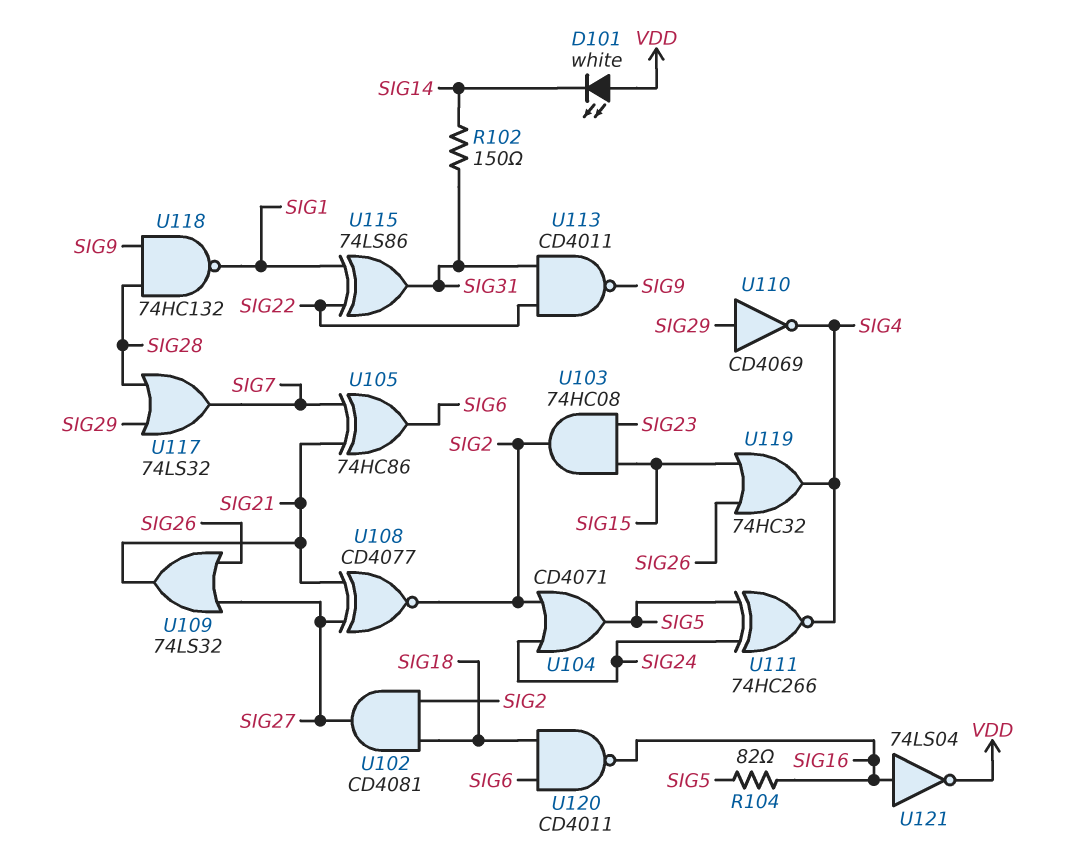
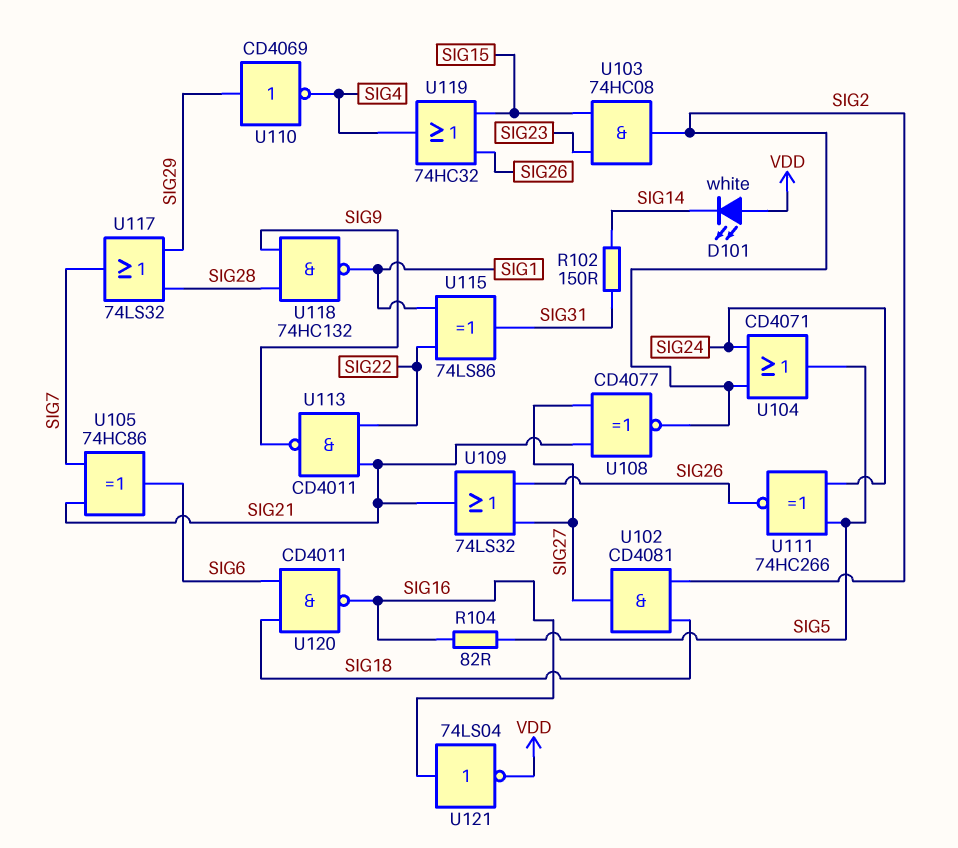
U111: XNOR 74HC266 (in SIG5, in SIG24, out SIG4) -> XNOR 74HC266 (in SIG5, in SIG24, out SIG26)
U113: NAND CD4011 (in SIG22, in SIG31, out SIG9) -> NAND CD4011 (in SIG21, in SIG22, out SIG9)

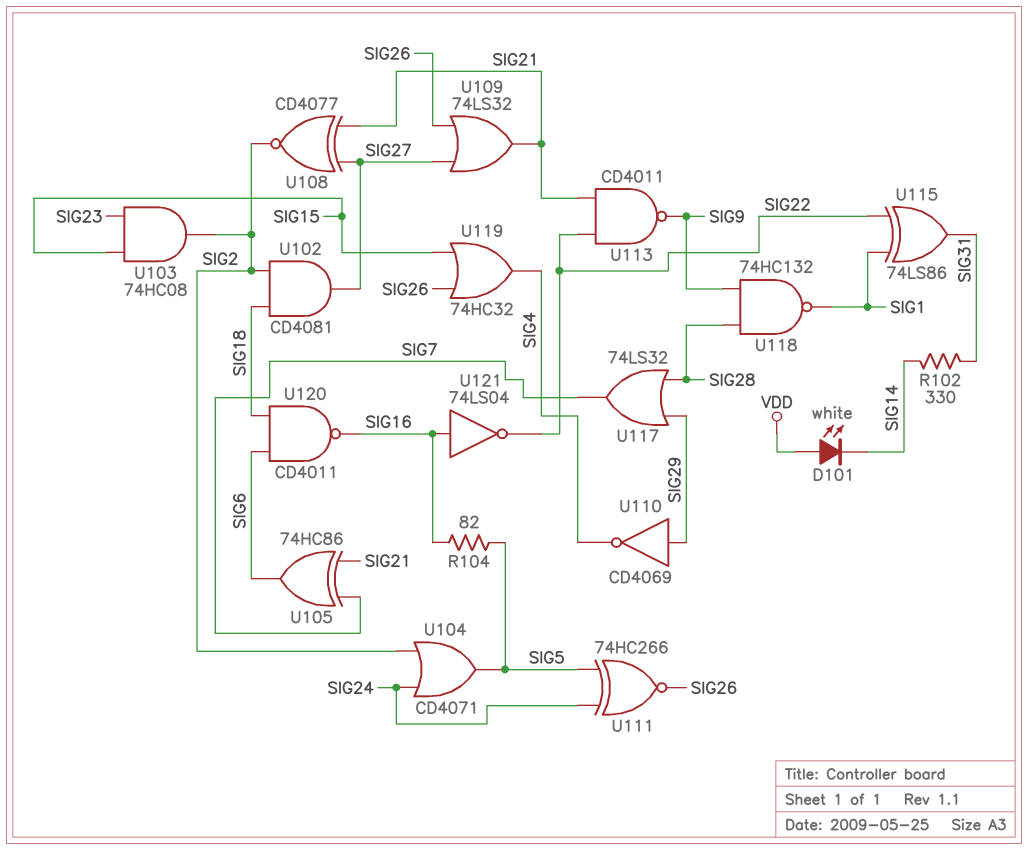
R102: 150 (SIG14, SIG31) -> 330 (SIG14, SIG31)
U121: NOT 74LS04 (in SIG16, out VDD) -> NOT 74LS04 (in SIG16, out SIG22)

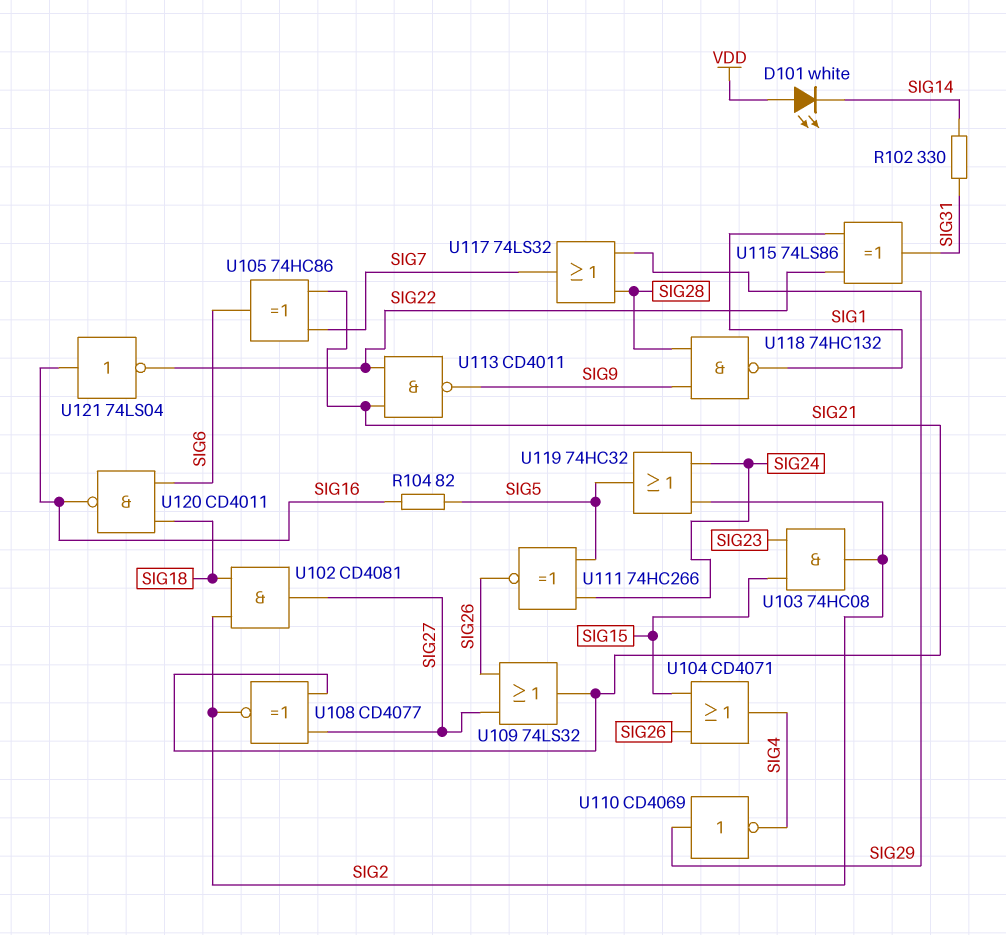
U104: OR CD4071 (in SIG2, in SIG24, out SIG5) -> OR CD4071 (in SIG15, in SIG26, out SIG4)
U119: OR 74HC32 (in SIG15, in SIG26, out SIG4) -> OR 74HC32 (in SIG2, in SIG24, out SIG5)

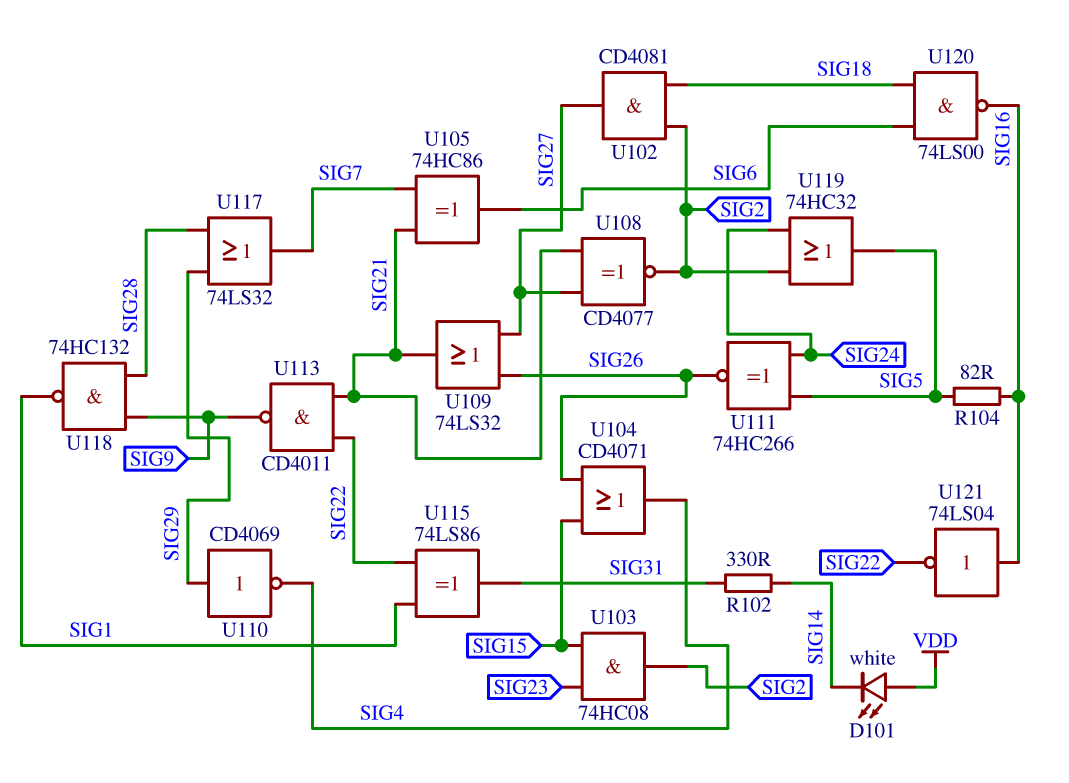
U120: NAND CD4011 (in SIG6, in SIG18, out SIG16) -> NAND 74LS00 (in SIG6, in SIG18, out SIG16)

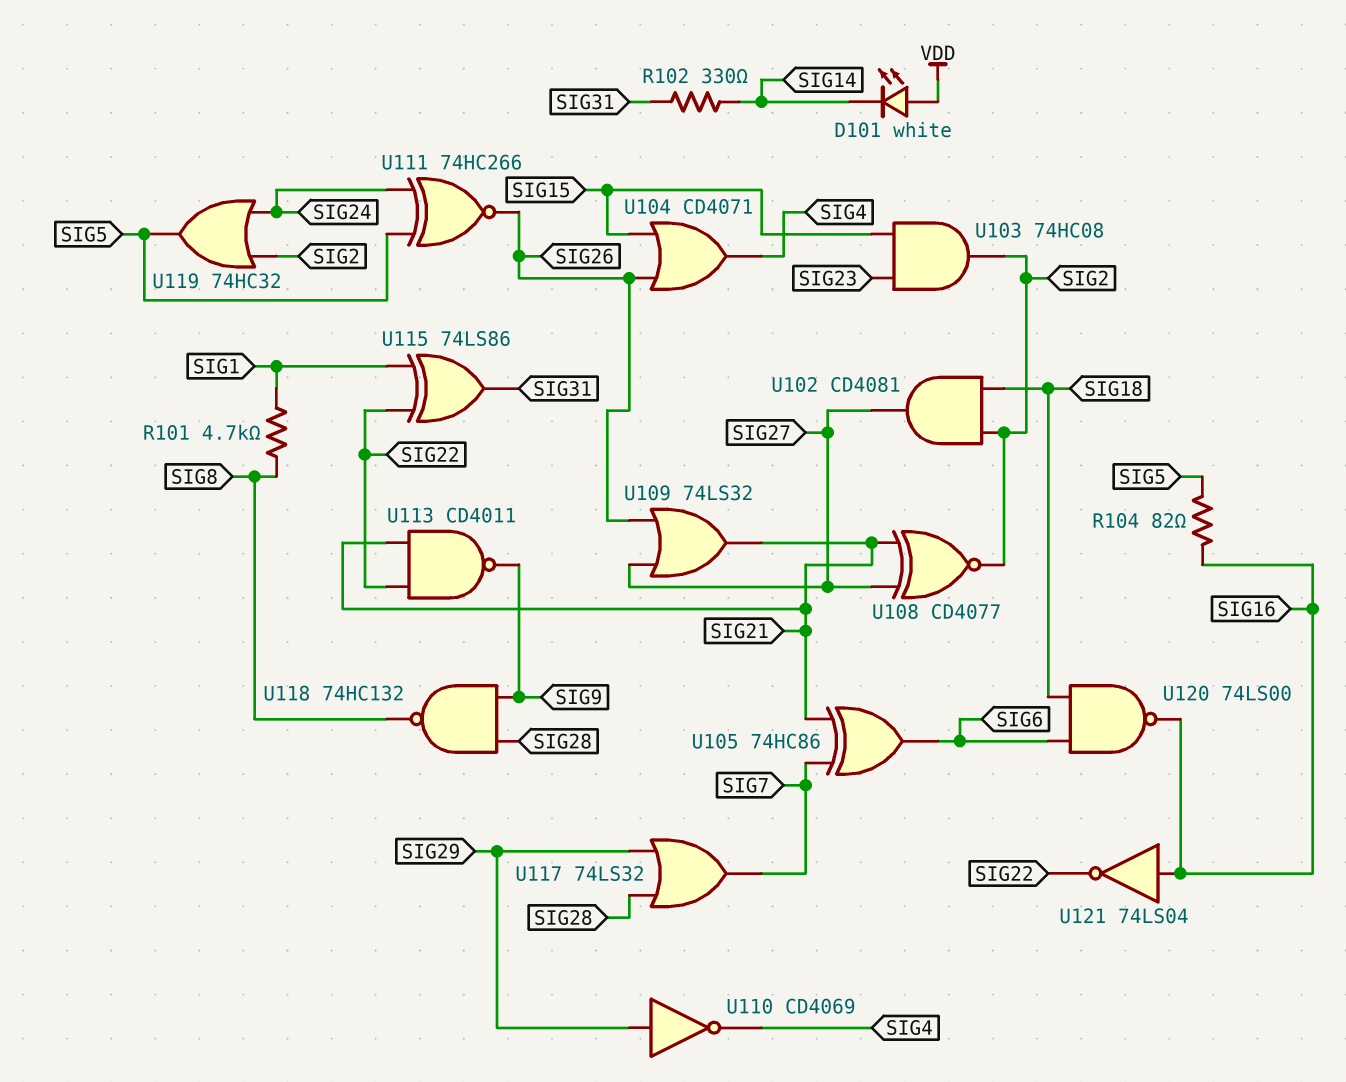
R101: none -> 4.7k (SIG1, SIG8)
U118: NAND 74HC132 (in SIG9, in SIG28, out SIG1) -> NAND 74HC132 (in SIG9, in SIG28, out SIG8)

